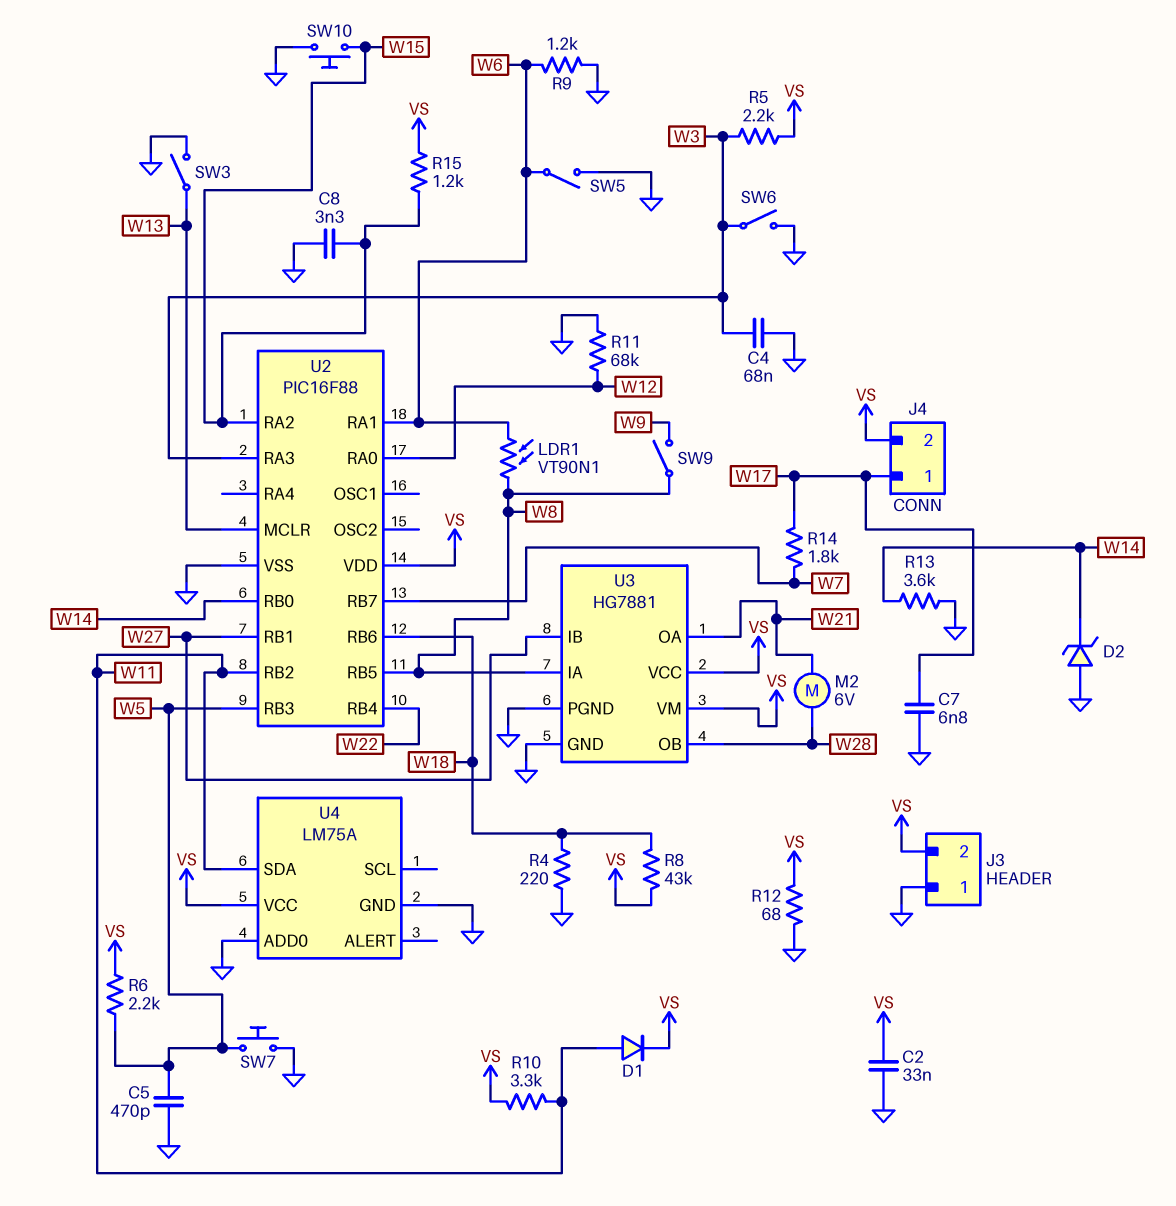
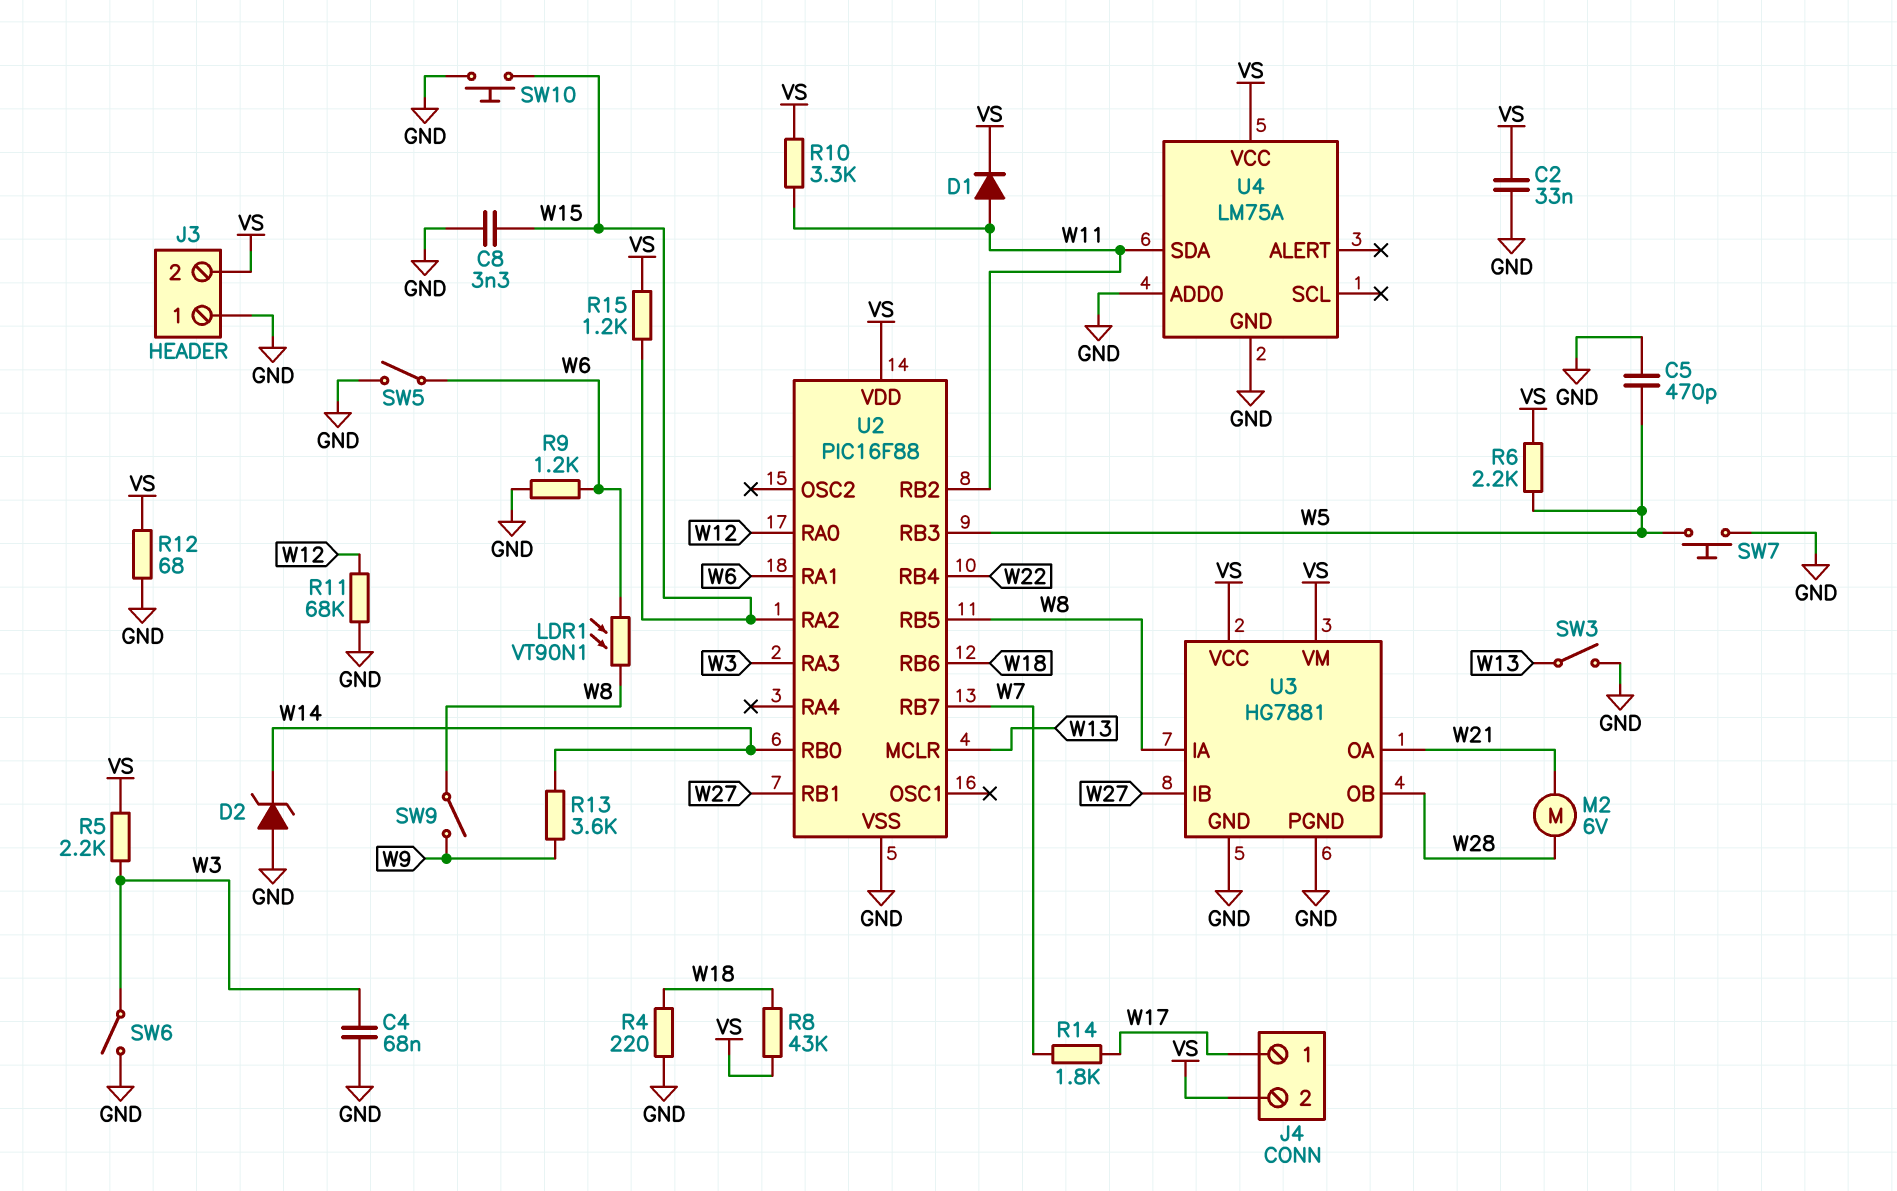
C7: 6.8nF (GND, W17) -> none
R13: 3.6k (GND, W14) -> 3.6k (W9, W14)

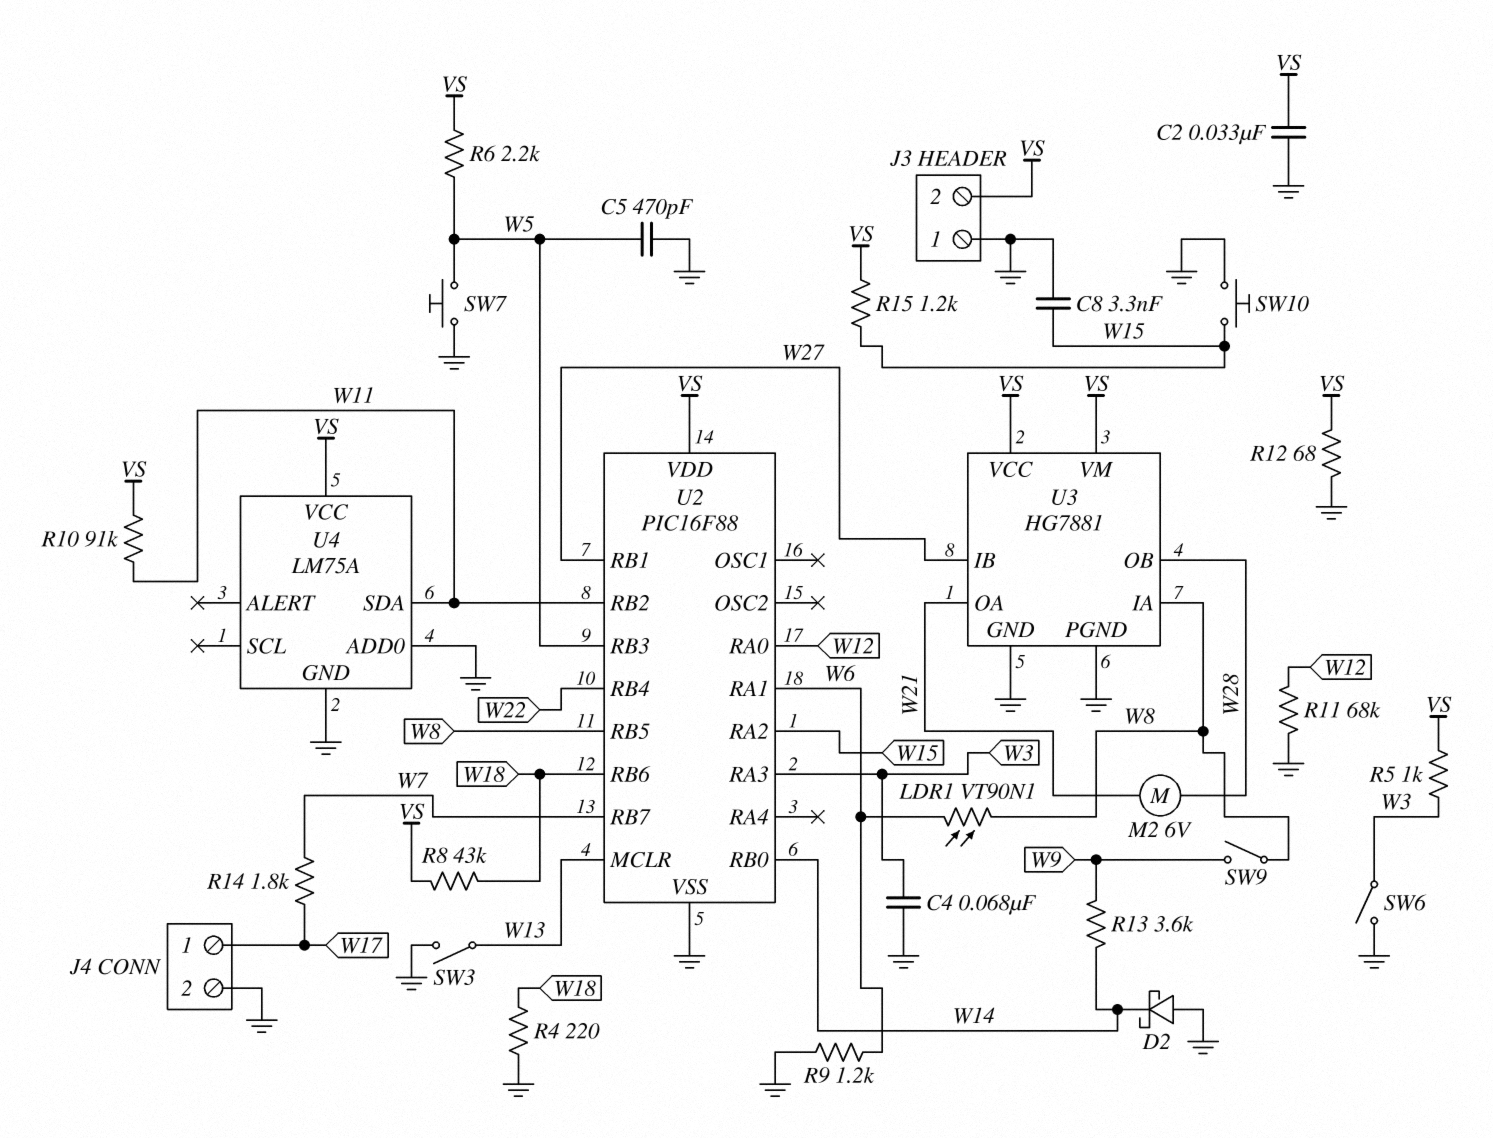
D1: diode (A W11, K VS) -> none
D2: zener (A GND, K W14) -> schottky (A GND, K W14)
J4 pin 2: VS -> GND
R5: 2.2k (VS, W3) -> 1k (VS, W3)
R10: 3.3k (VS, W11) -> 91k (VS, W11)
SW5: switch (GND, W6) -> none

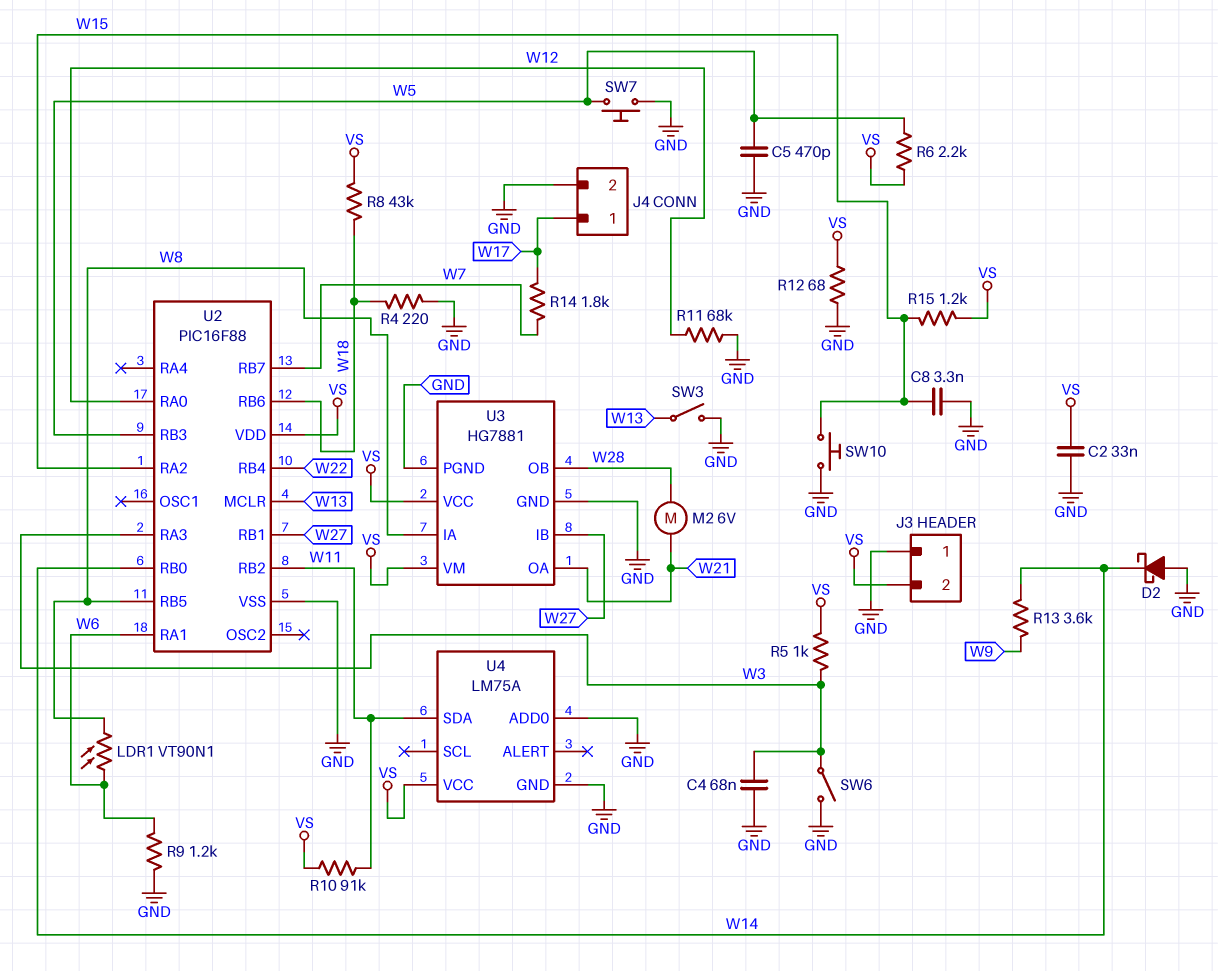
SW9: switch (W8, W9) -> none

